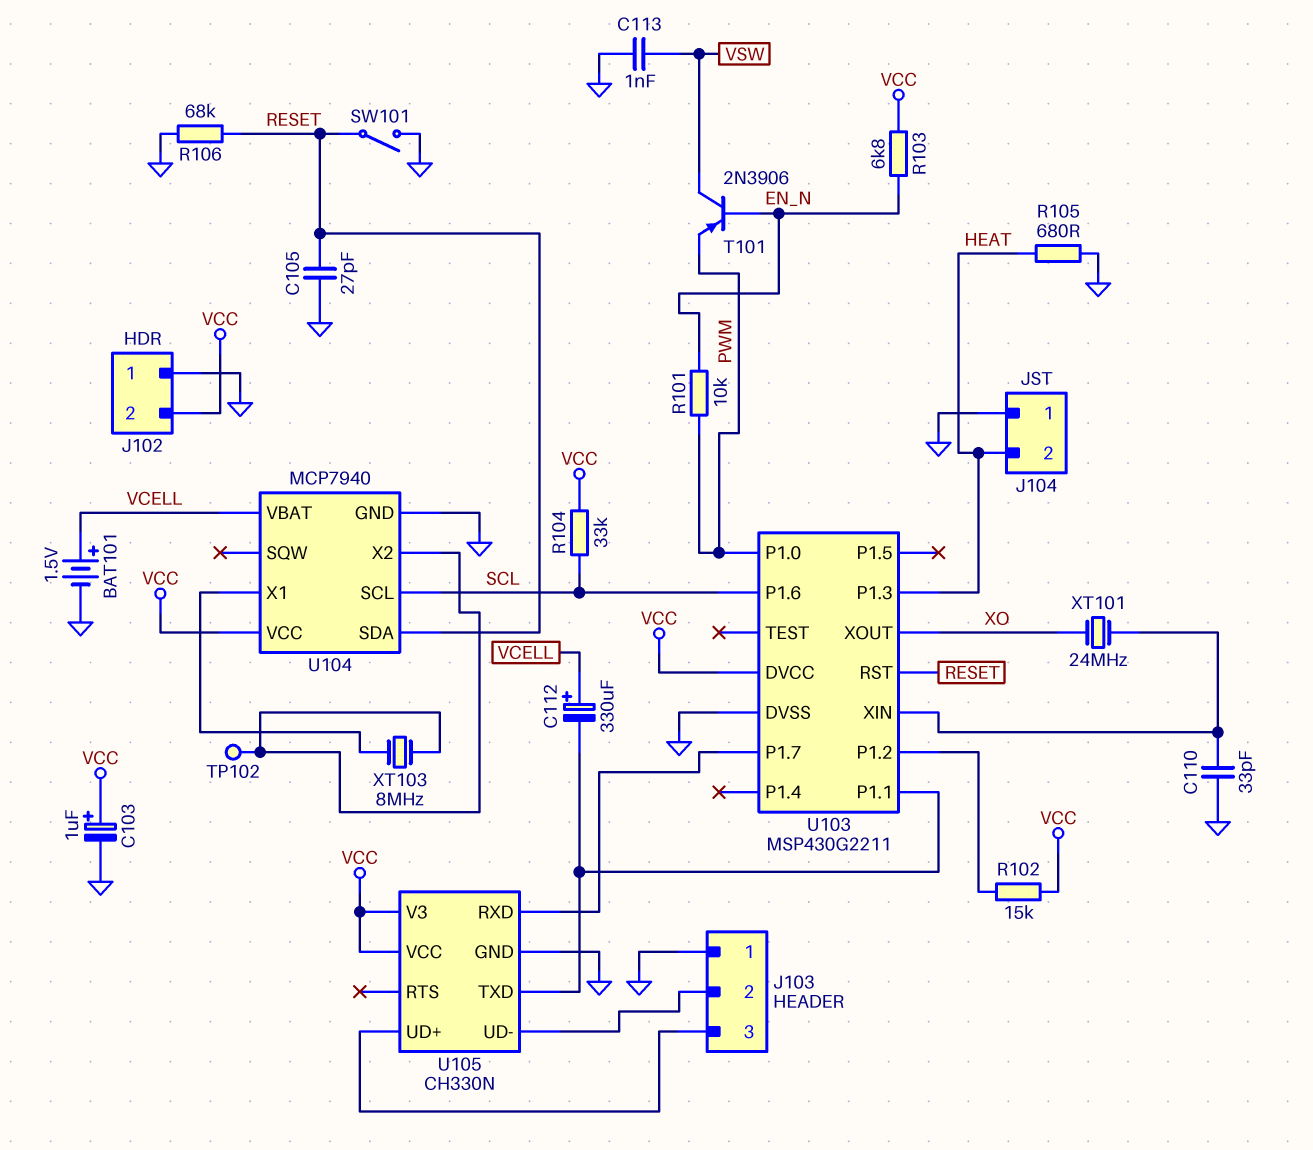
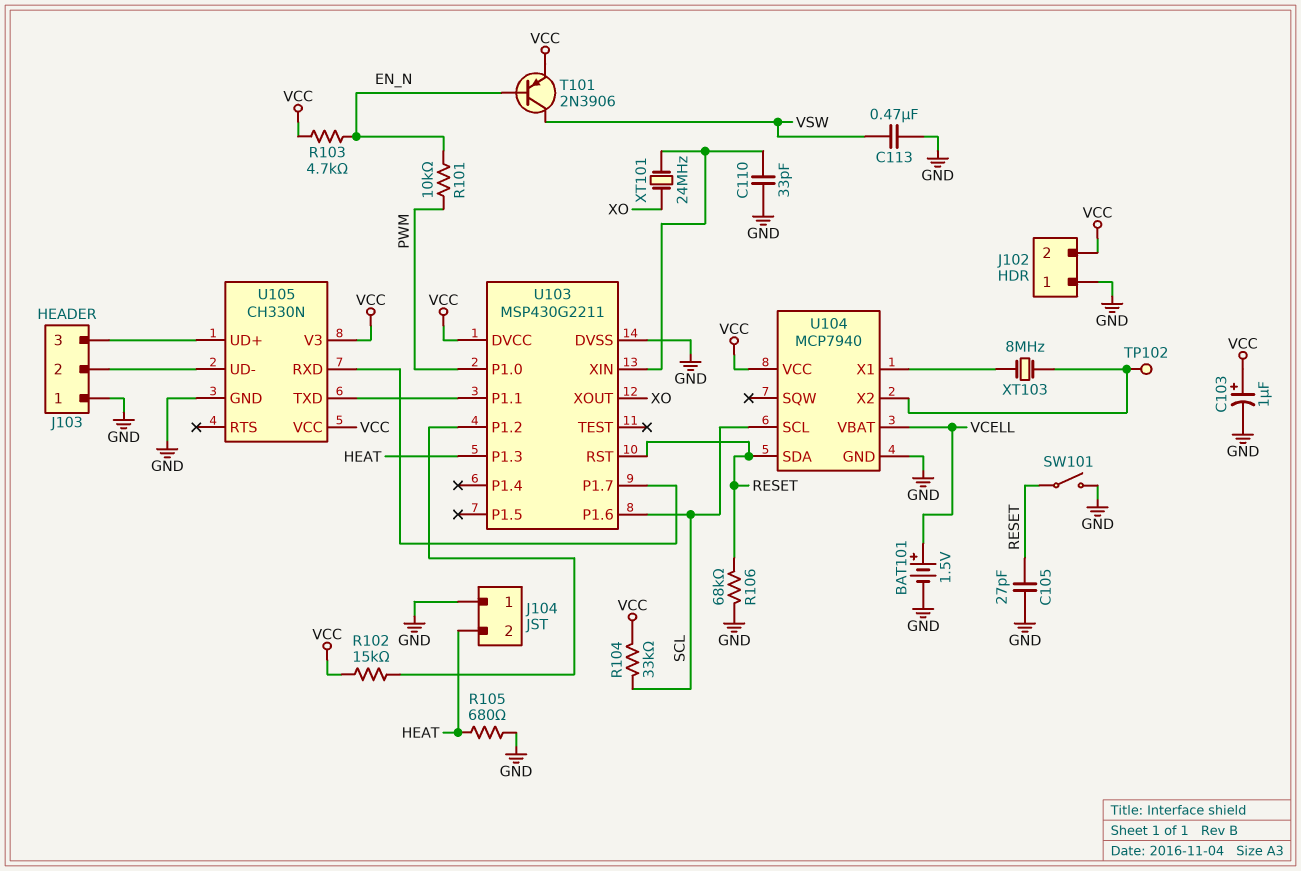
C112: 330uF (plus VCELL, minus U103/P1.1) -> none
C113: 1nF (GND, VSW) -> 470nF (GND, VSW)
R103: 6.8k (EN_N, VCC) -> 4.7k (EN_N, VCC)
T101: PNP 2N3906 (B EN_N, C VSW, E PWM) -> PNP 2N3906 (B EN_N, C VSW, E VCC)

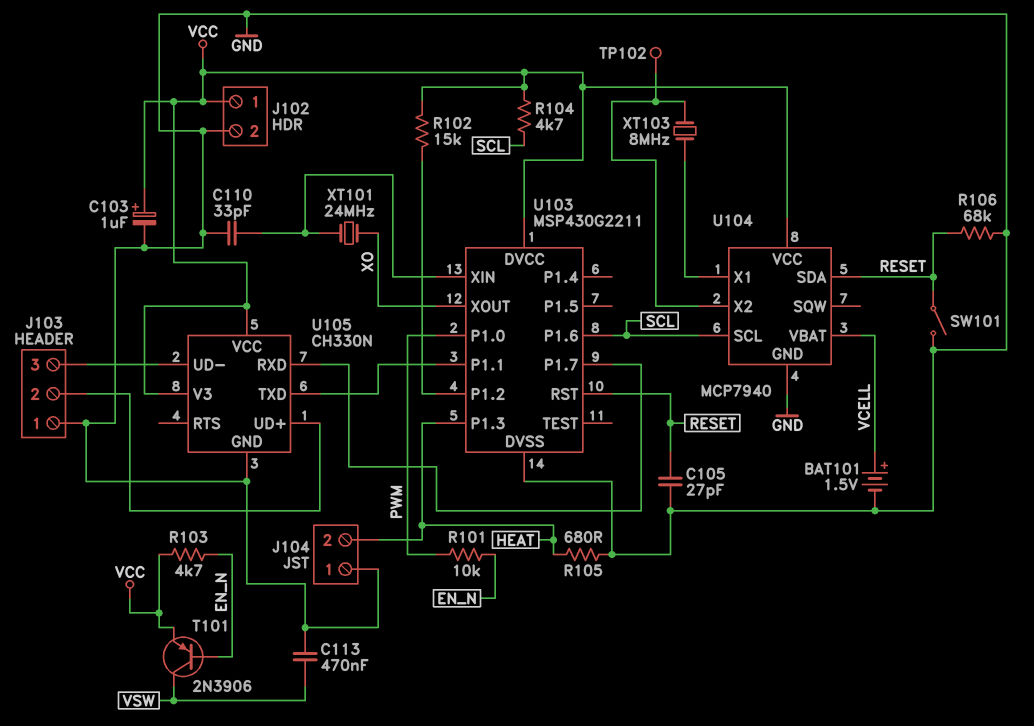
J102 pin 1: GND -> VCC
J102 pin 2: VCC -> GND
R104: 33k (SCL, VCC) -> 4.7k (SCL, VCC)
U105 pin UD+: J103/3 -> J103/2
U105 pin UD-: J103/2 -> J103/3

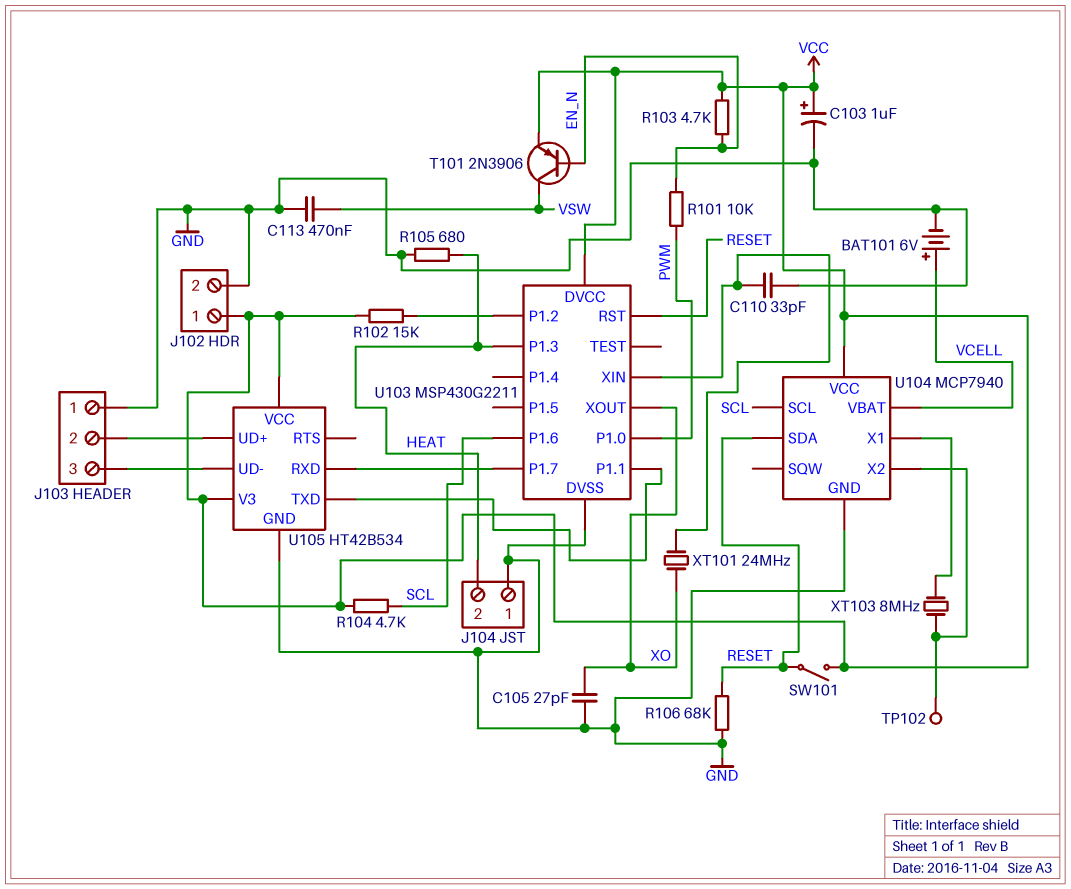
BAT101: 1.5V (plus VCELL, minus GND) -> 6V (plus VCELL, minus GND)
C105: 27pF (GND, RESET) -> 27pF (GND, XO)
SW101: switch (GND, RESET) -> switch (RESET, VCC)
U105: CH330N -> HT42B534

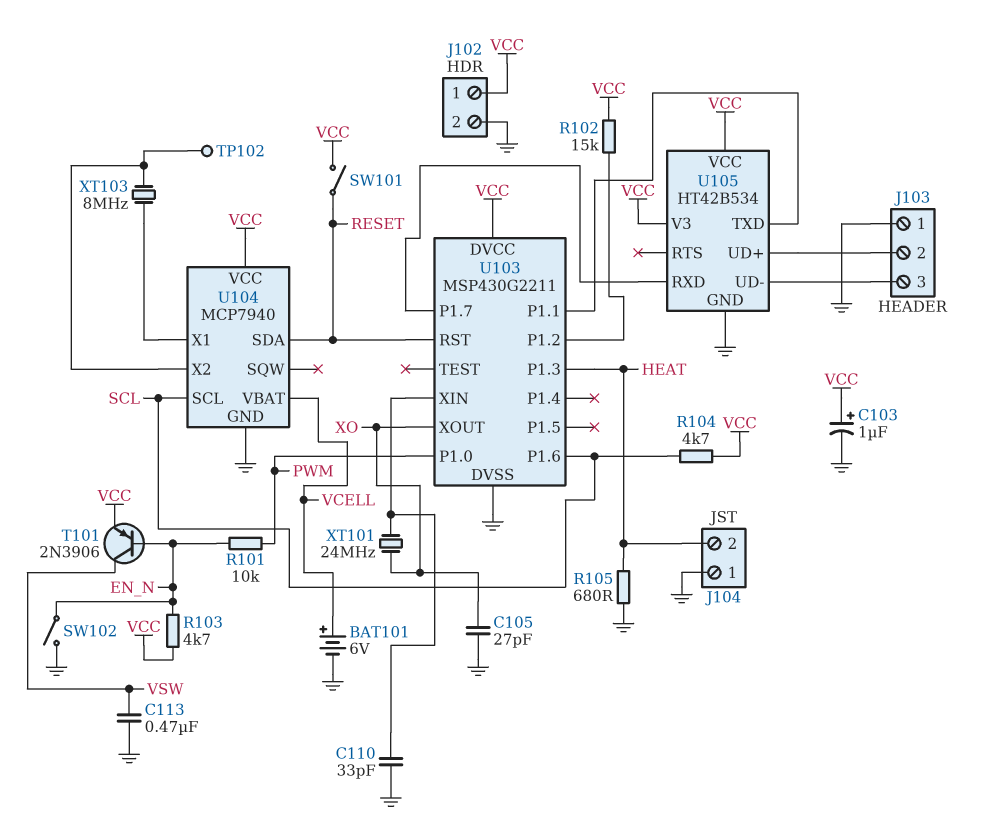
R106: 68k (GND, RESET) -> none
SW102: none -> switch (EN_N, GND)

